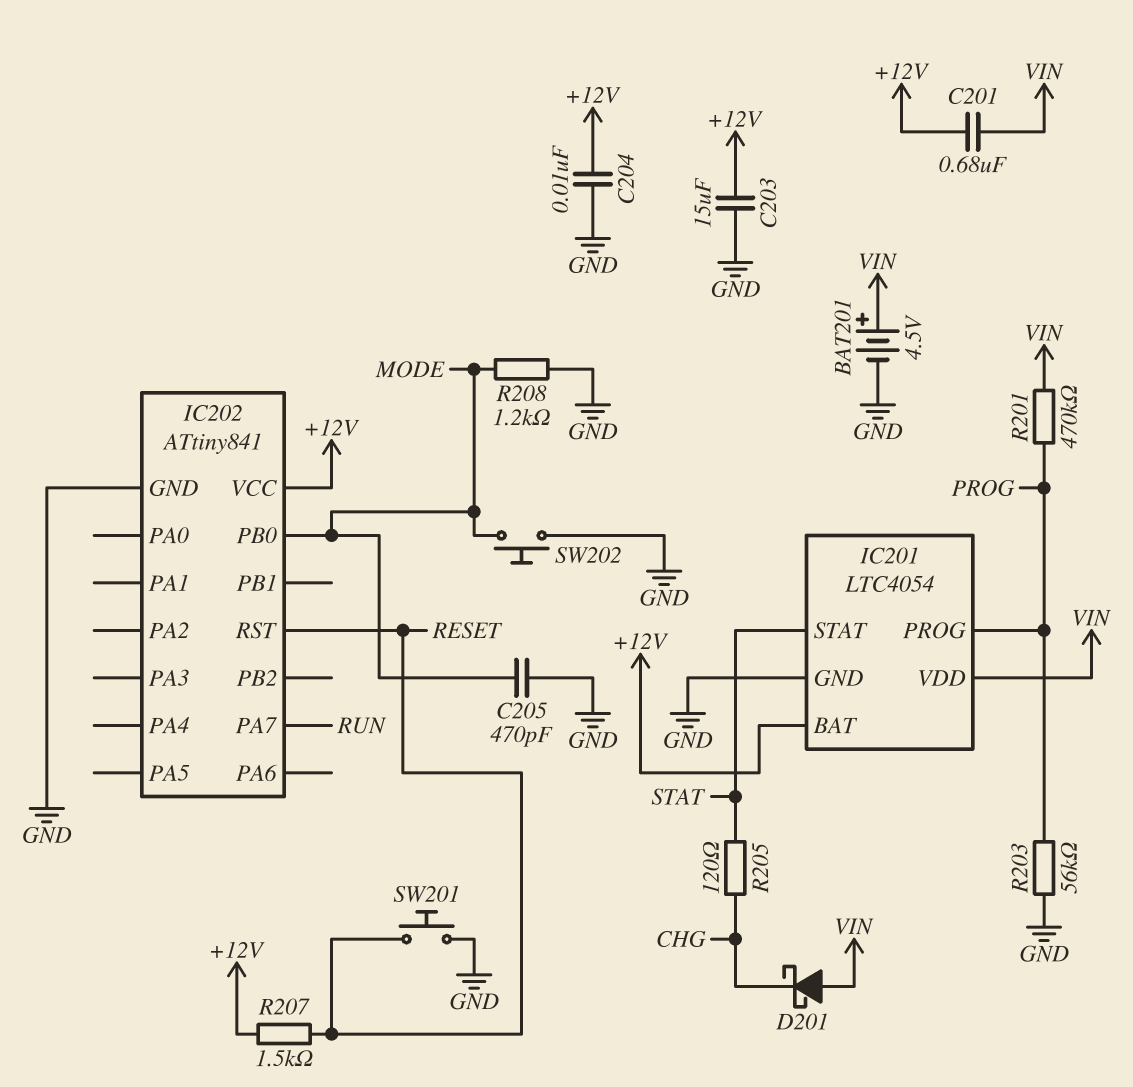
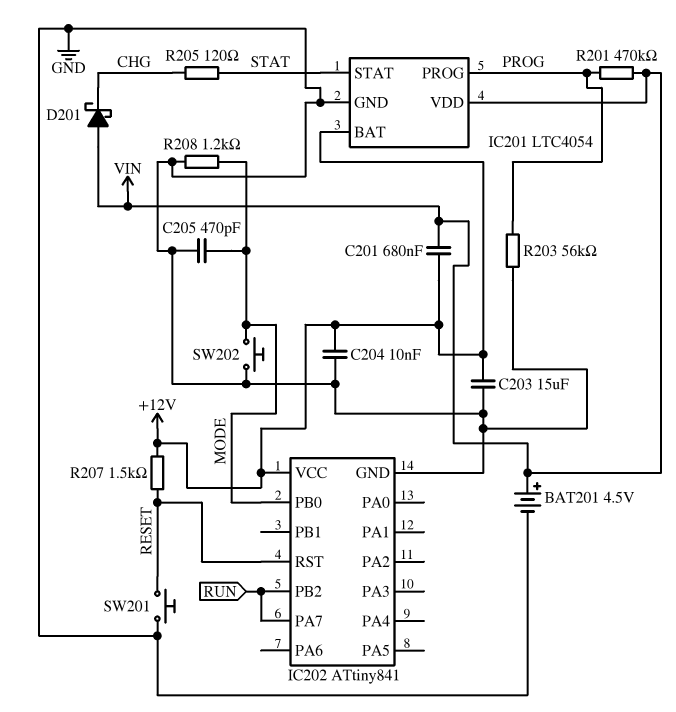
IC202 pin PB2: none -> RUN

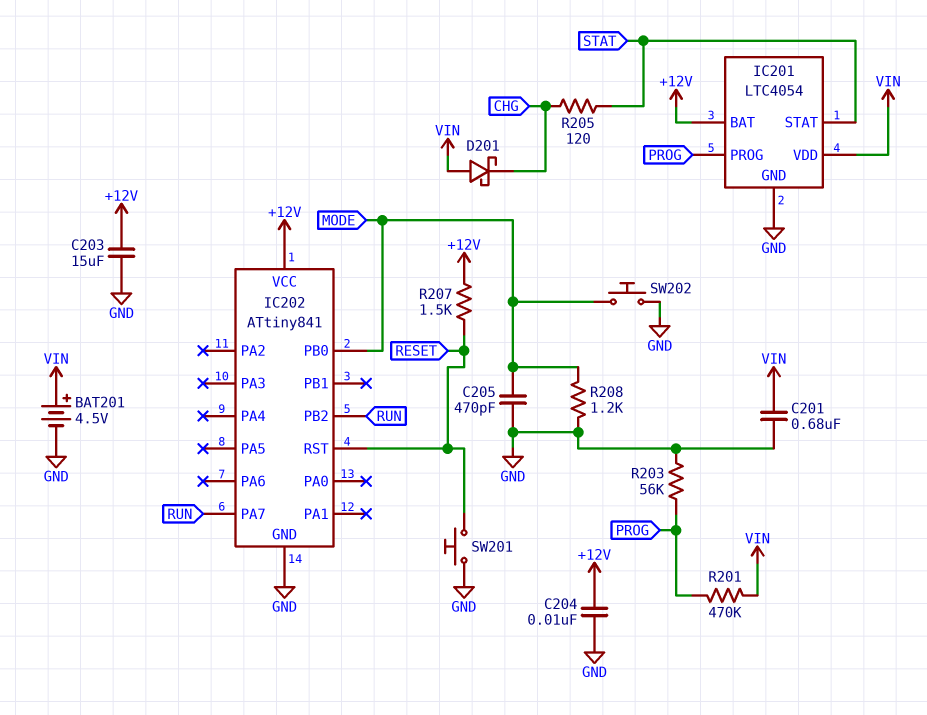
C201: 680nF (+12V, VIN) -> 680nF (GND, VIN)

